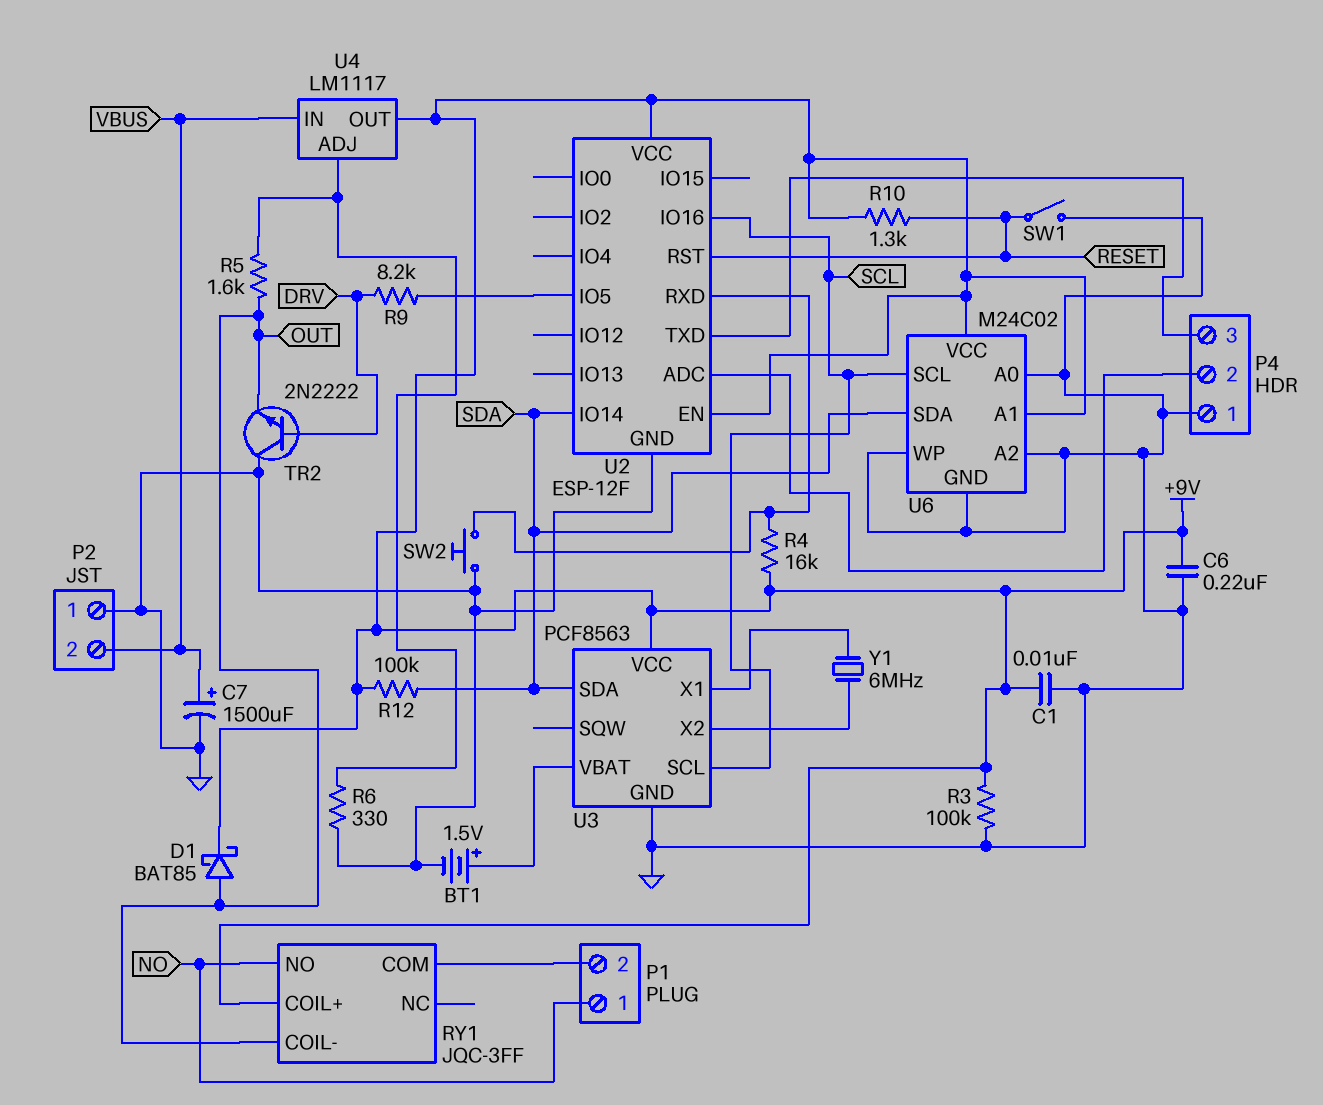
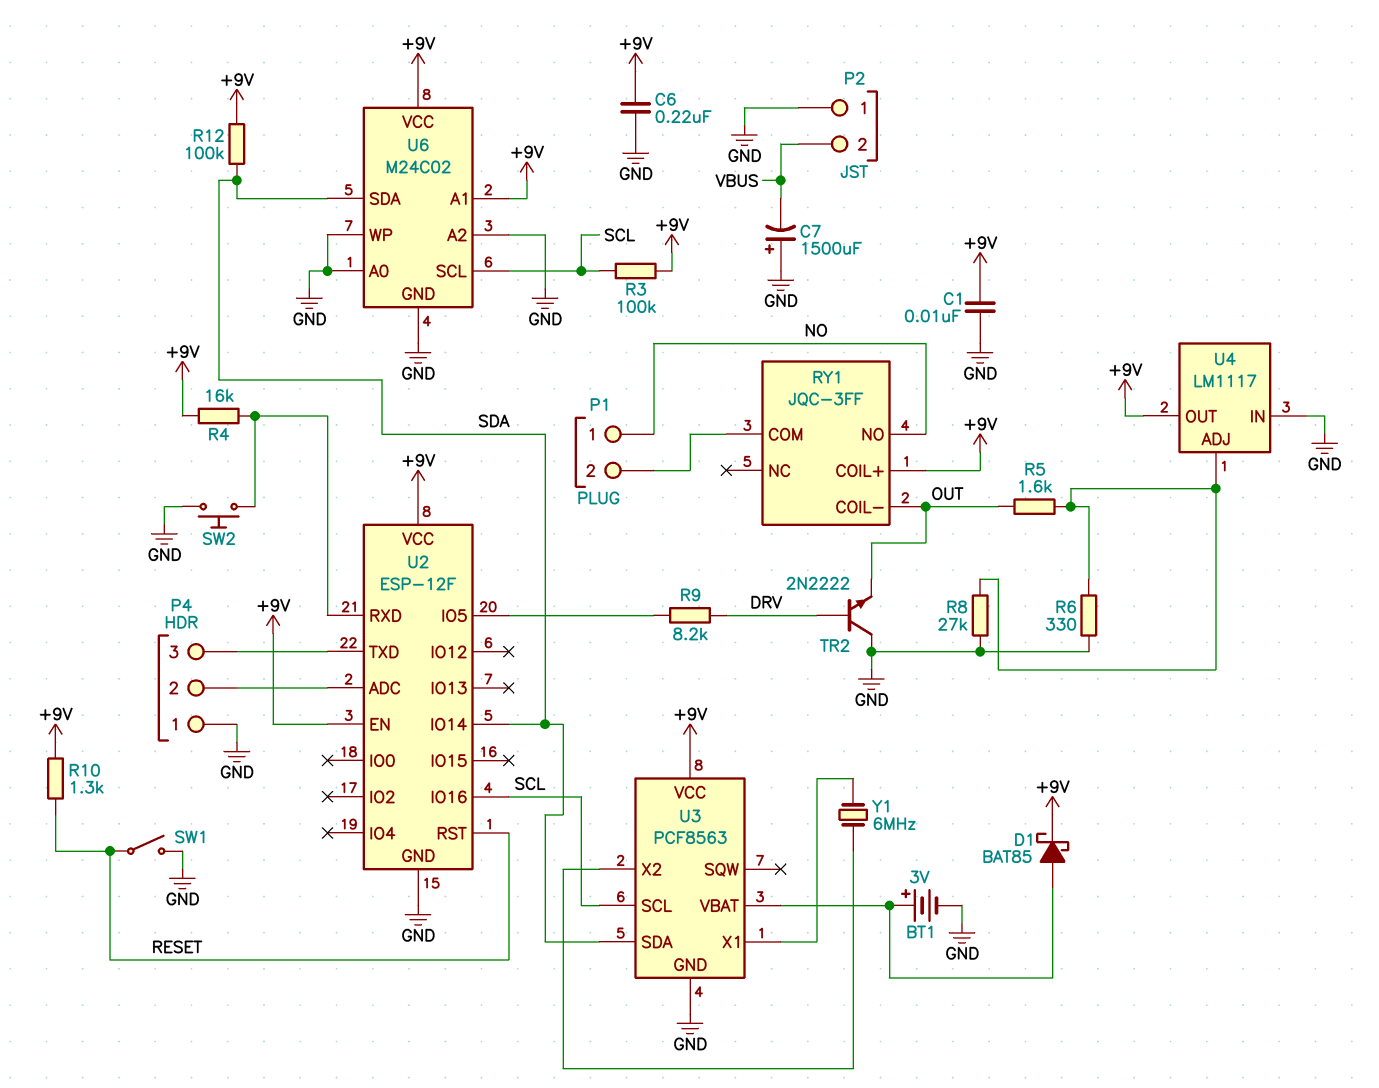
BT1: 1.5V (plus U3/VBAT, minus GND) -> 3V (plus U3/VBAT, minus GND)
C7: 1500uF (plus VBUS, minus GND) -> 1500uF (plus GND, minus VBUS)
D1: schottky BAT85 (A OUT, K +9V) -> schottky BAT85 (A U3/VBAT, K +9V)
R3: 100k (+9V, GND) -> 100k (+9V, SCL)
R8: none -> 27k (GND, U4/ADJ)
U4 pin IN: VBUS -> GND

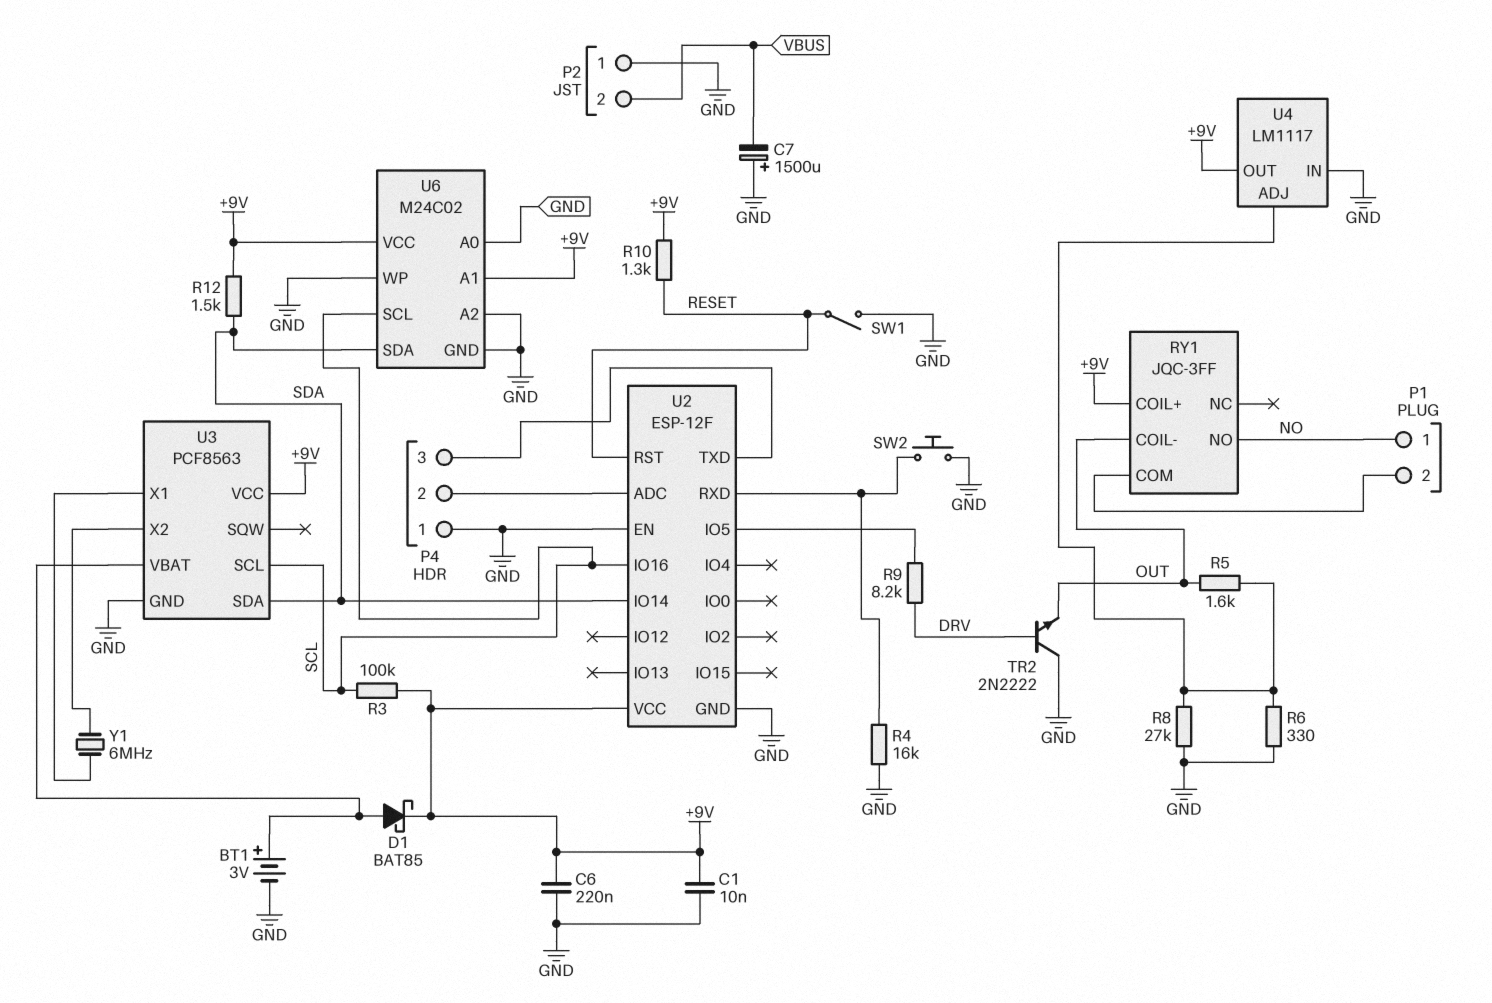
R4: 16k (+9V, U2/RXD) -> 16k (GND, U2/RXD)
R12: 100k (+9V, SDA) -> 1.5k (+9V, SDA)
U2 pin EN: +9V -> GND

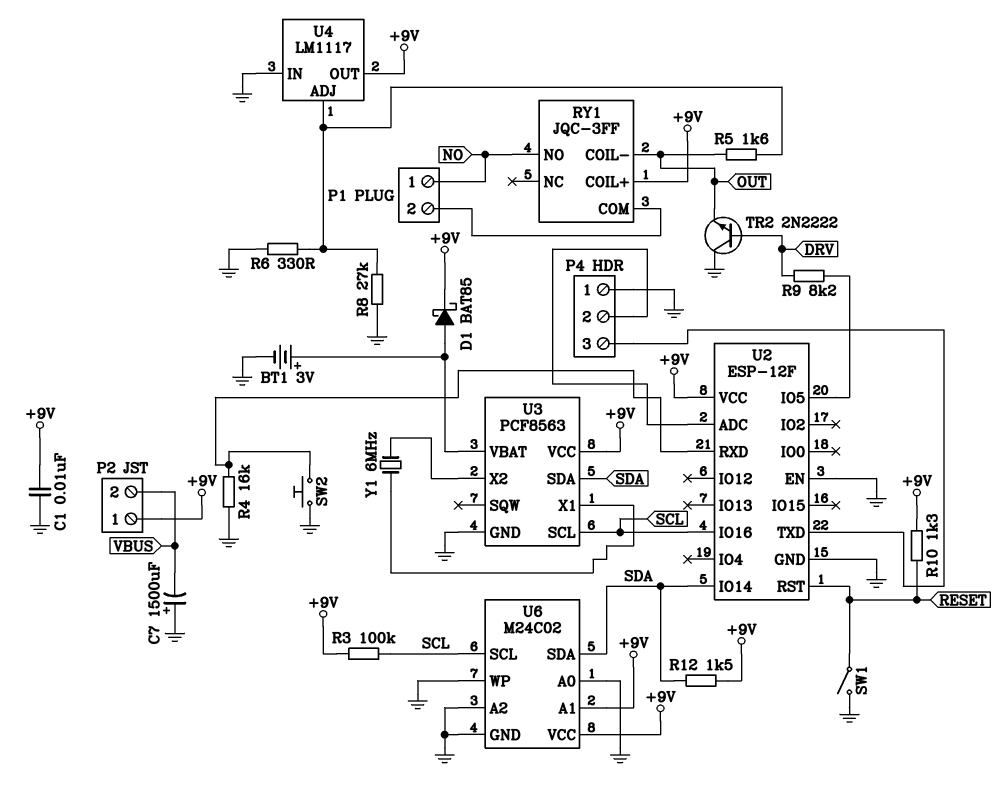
C6: 220nF (+9V, GND) -> none
P2 pin 1: GND -> +9V

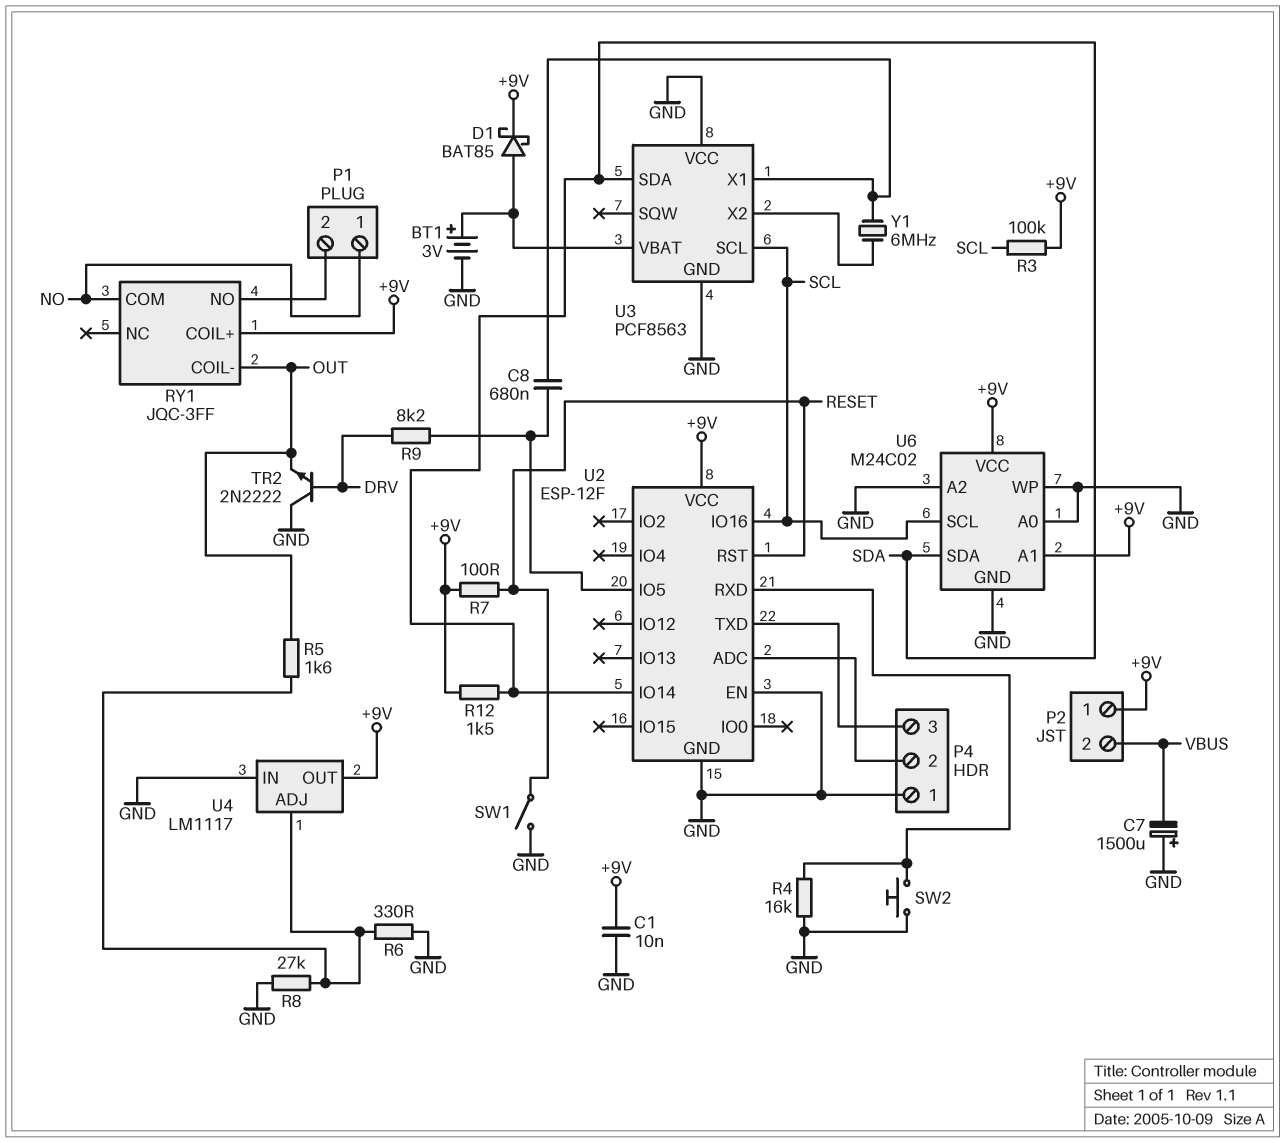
C8: none -> 680nF (U2/IO5, U3/X1)
R7: none -> 100 (+9V, RESET)
R10: 1.3k (+9V, RESET) -> none
RY1 pin COM: P1/2 -> NO
RY1 pin NO: NO -> P1/2
U3 pin VCC: +9V -> GND

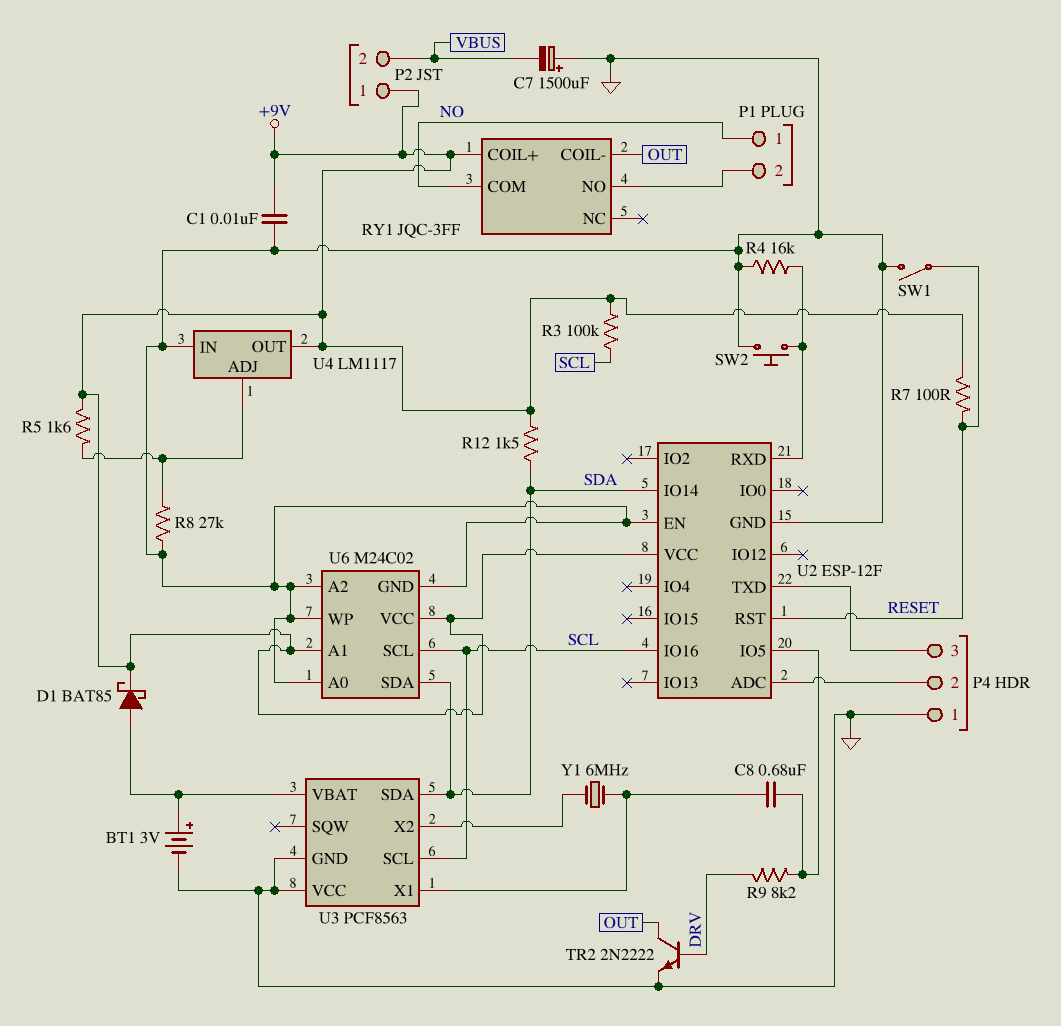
R5: 1.6k (OUT, U4/ADJ) -> 1.6k (+9V, U4/ADJ)
R6: 330 (GND, U4/ADJ) -> none
TR2: NPN 2N2222 (B DRV, C GND, E OUT) -> NPN 2N2222 (B DRV, C OUT, E GND)

